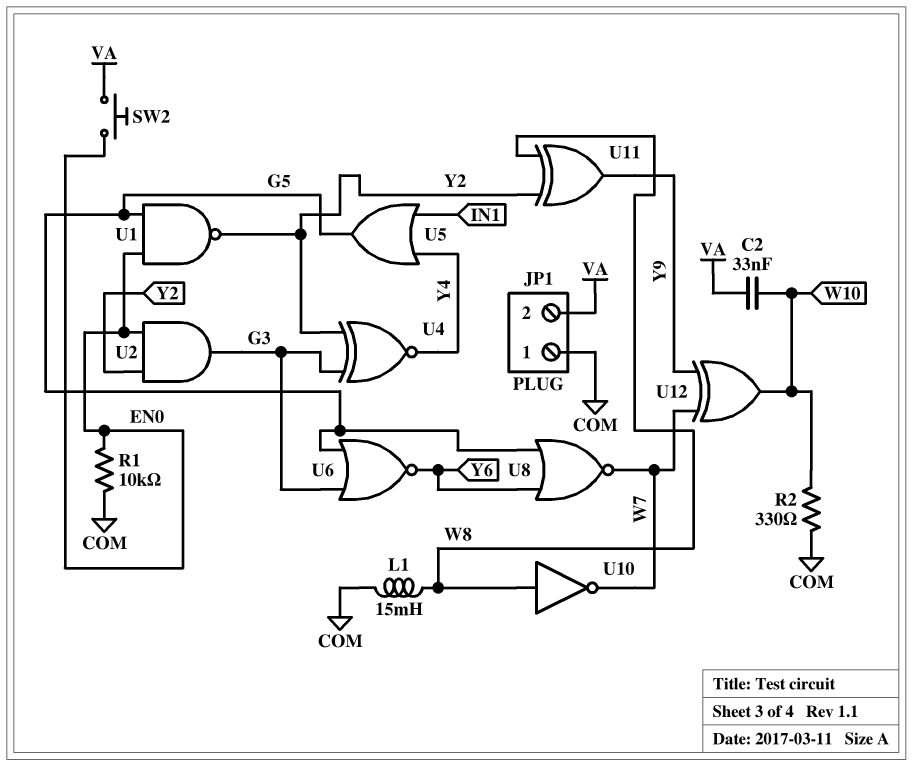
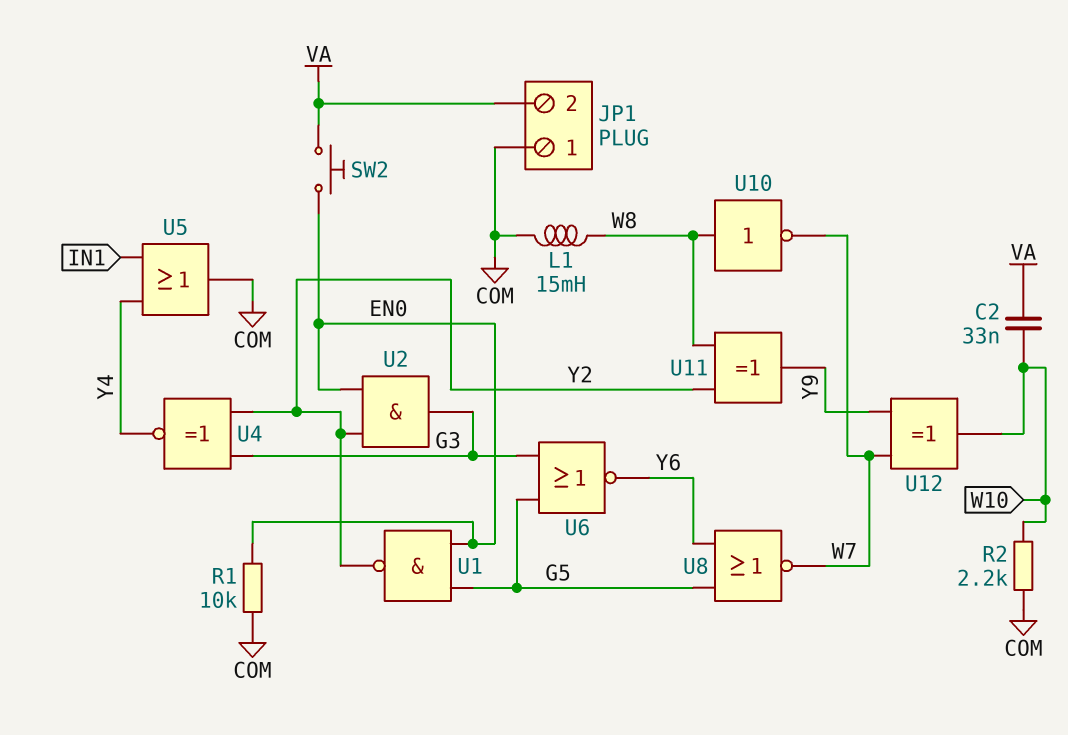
R2: 330 (COM, W10) -> 2.2k (COM, W10)
U5: OR (in IN1, in Y4, out G5) -> OR (in IN1, in Y4, out COM)

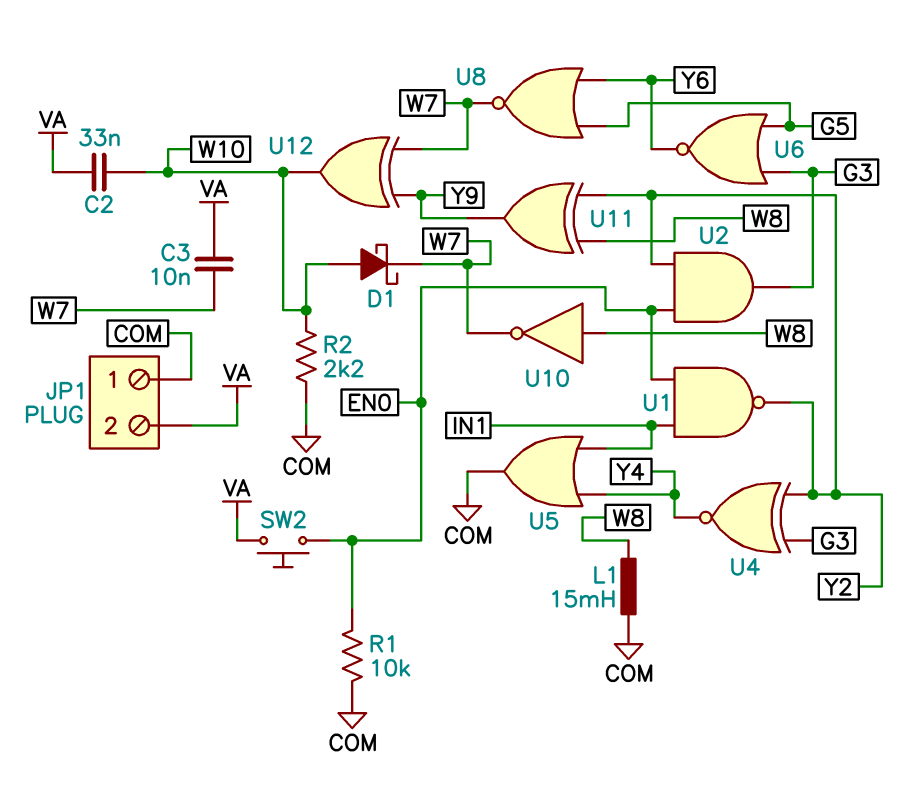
C3: none -> 10nF (VA, W7)
D1: none -> schottky (A W10, K W7)
U1: NAND (in EN0, in G5, out Y2) -> NAND (in EN0, in IN1, out Y2)

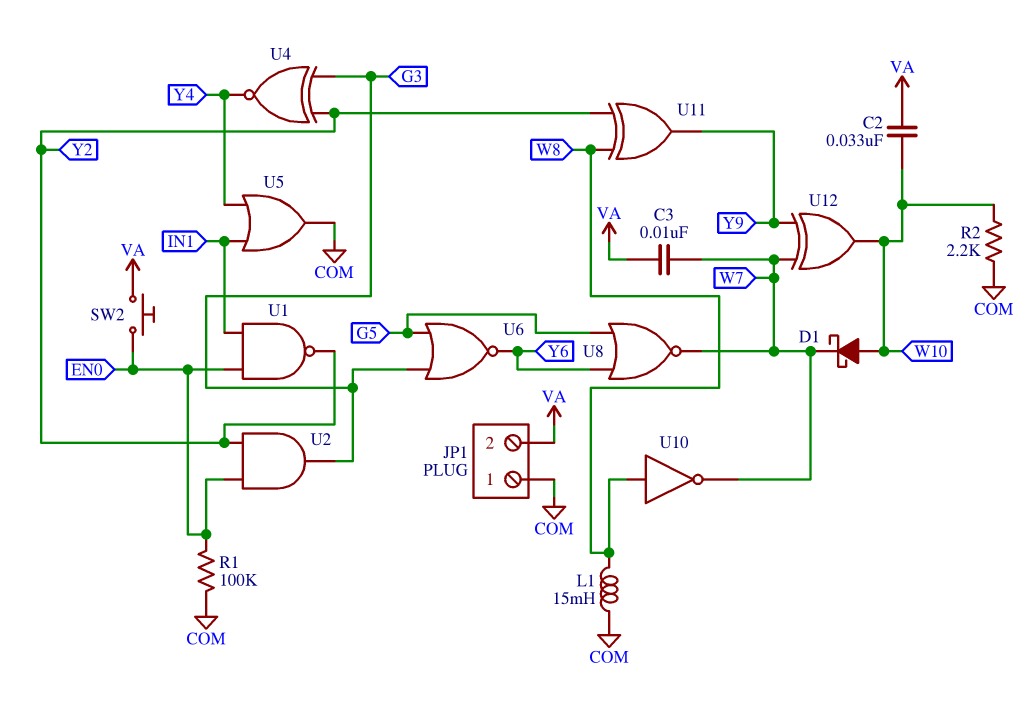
R1: 10k (COM, EN0) -> 100k (COM, EN0)

